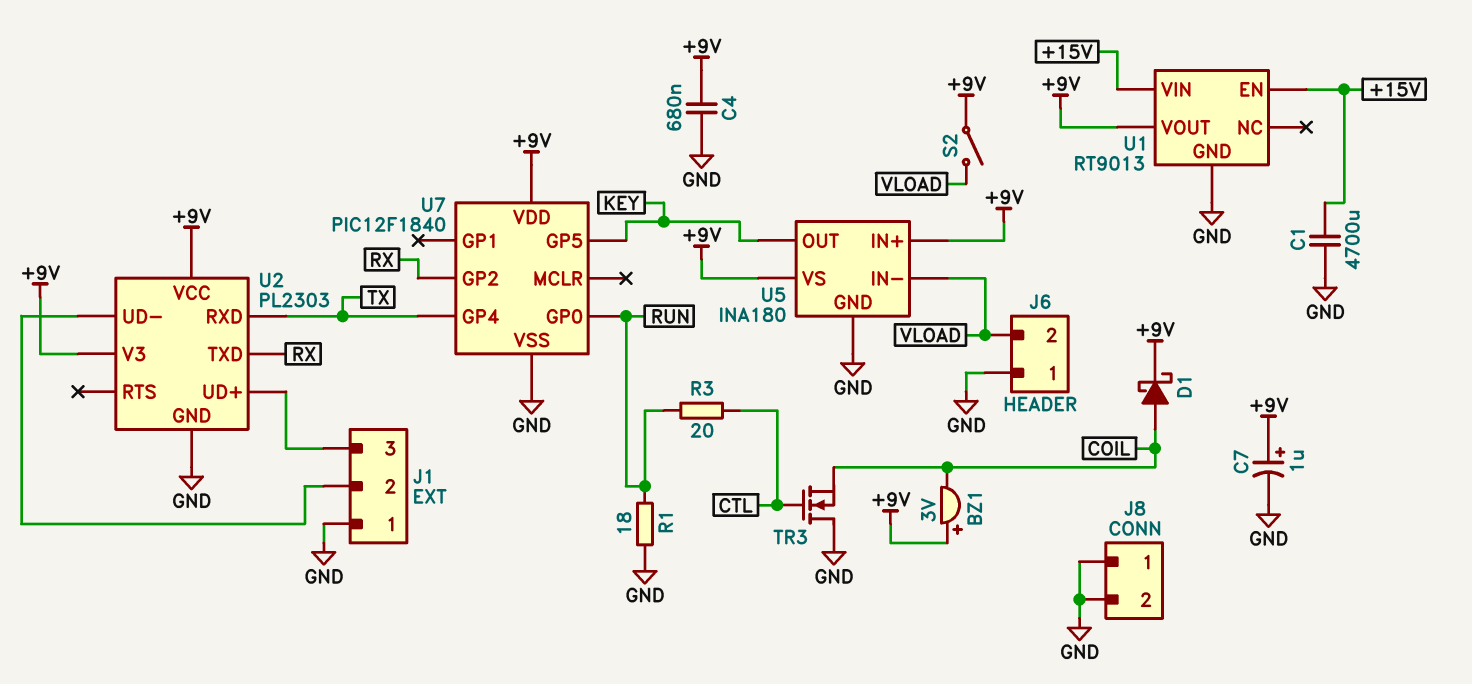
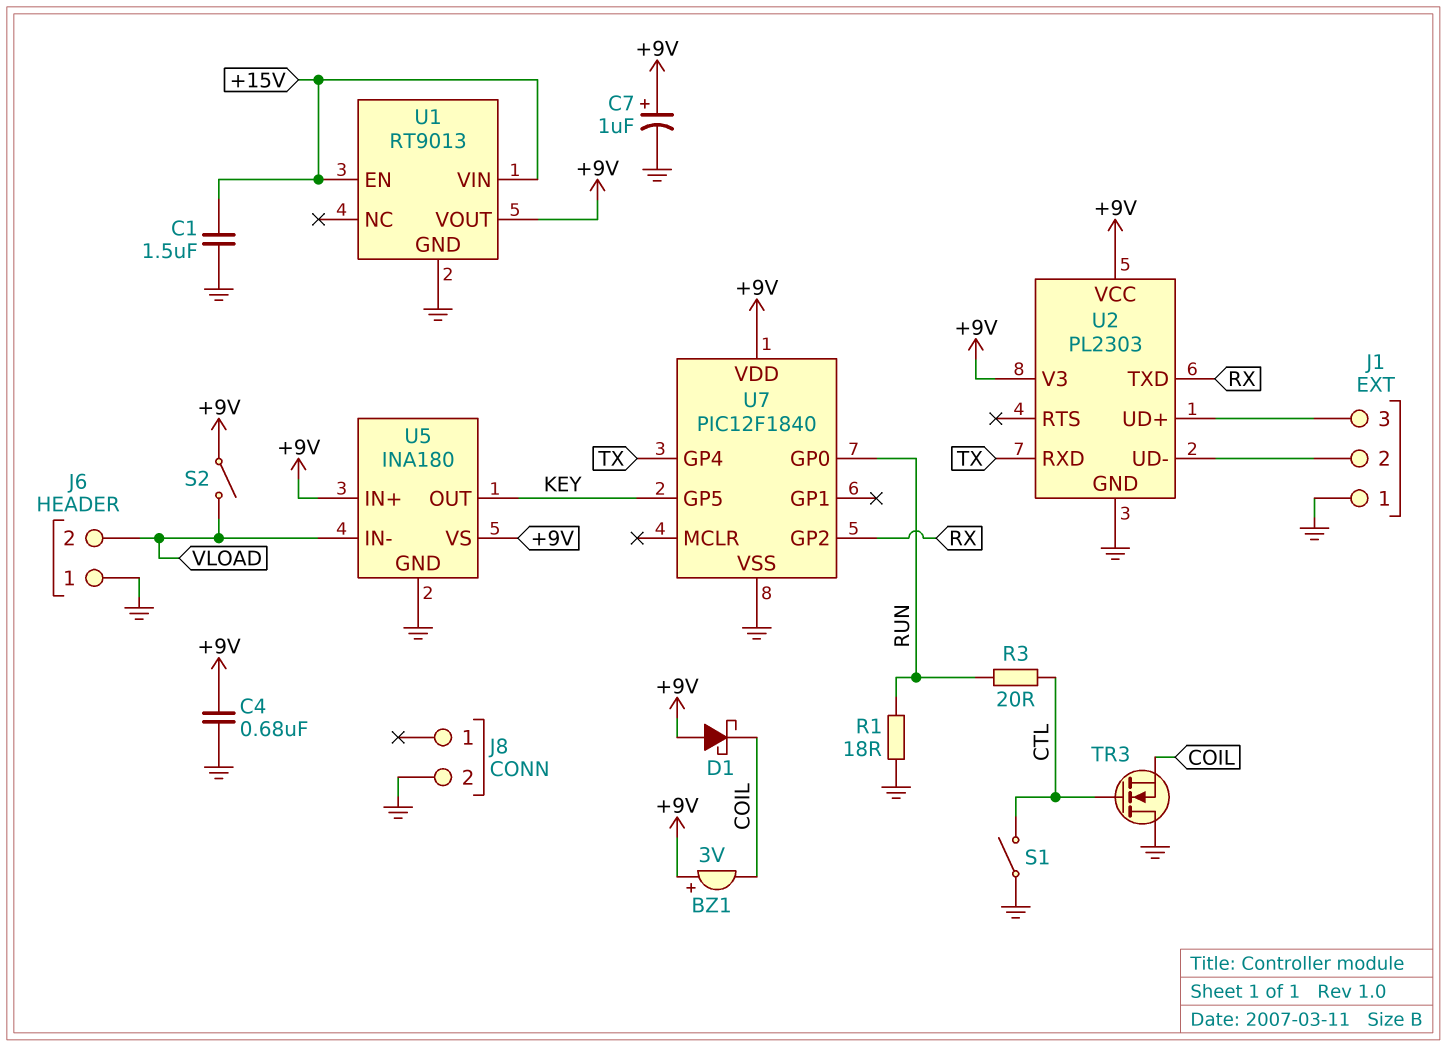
C1: 4700uF (+15V, GND) -> 1.5uF (+15V, GND)
D1: schottky (A COIL, K +9V) -> schottky (A +9V, K COIL)
J8 pin 1: GND -> none
S1: none -> switch (CTL, GND)

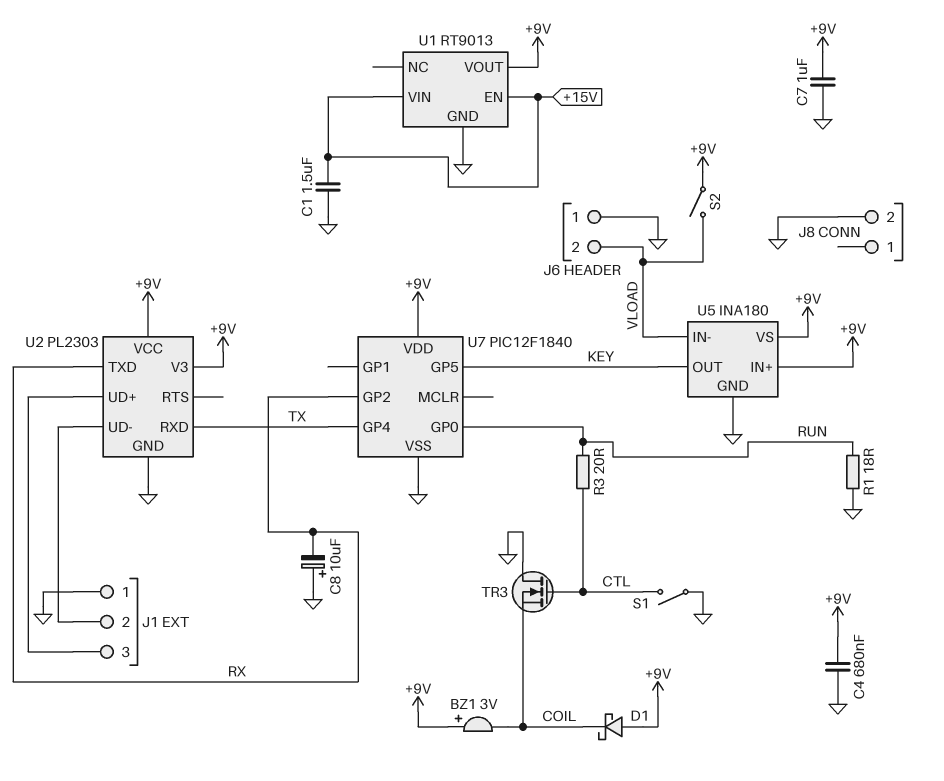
C7: 1uF (plus +9V, minus GND) -> 1uF (+9V, GND)
C8: none -> 10uF (plus GND, minus RX)

